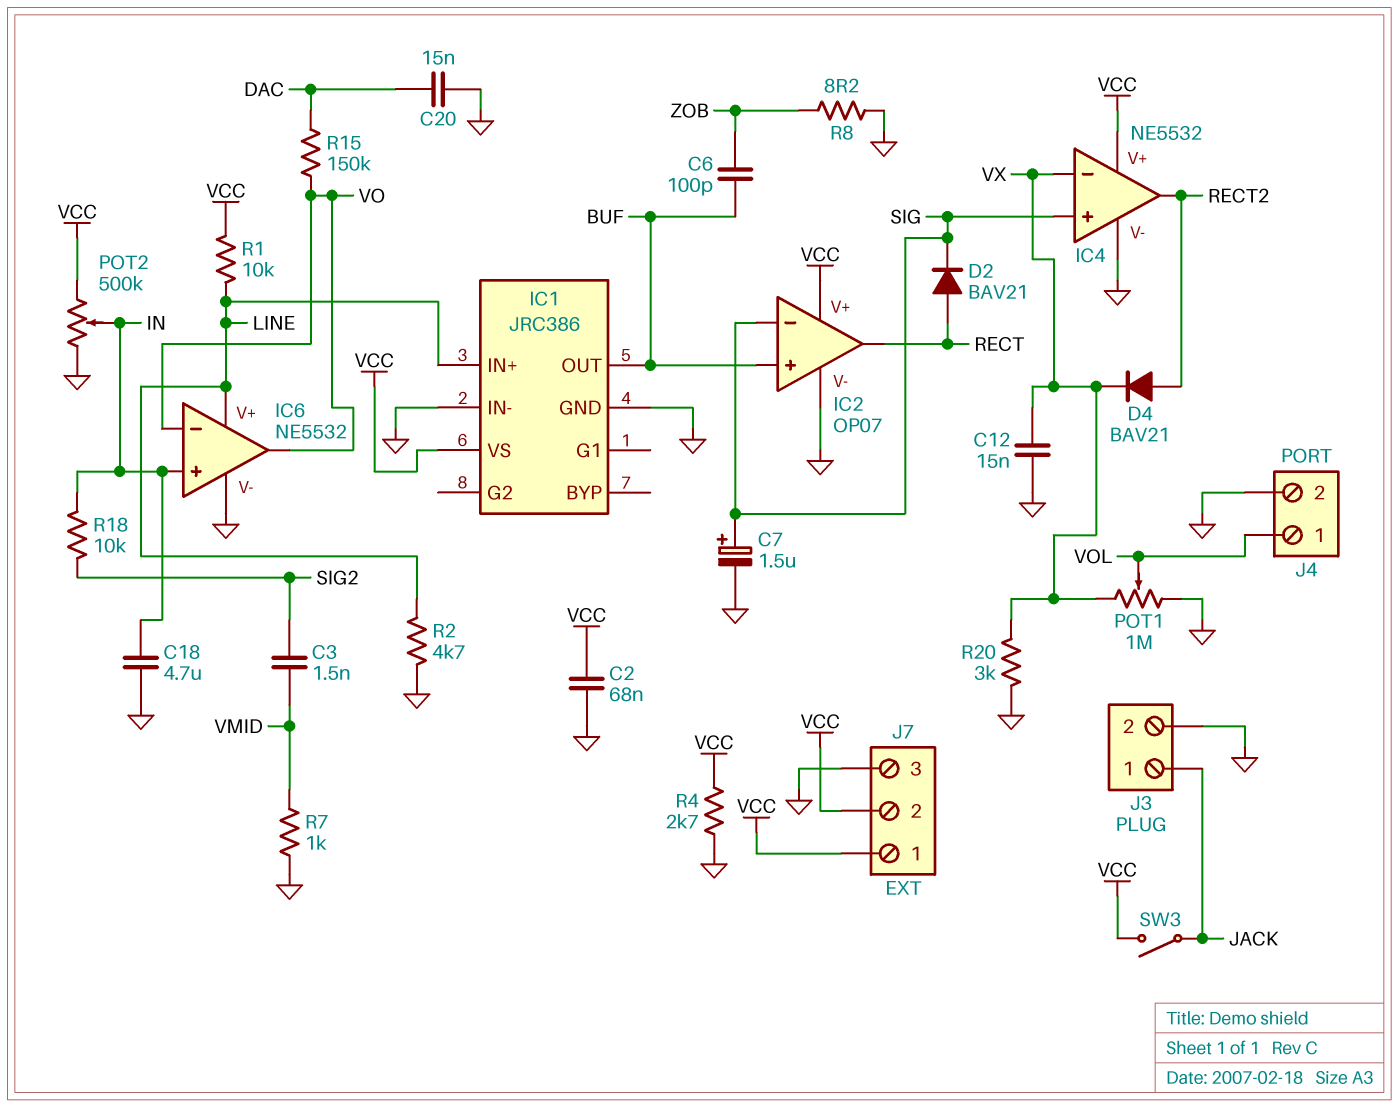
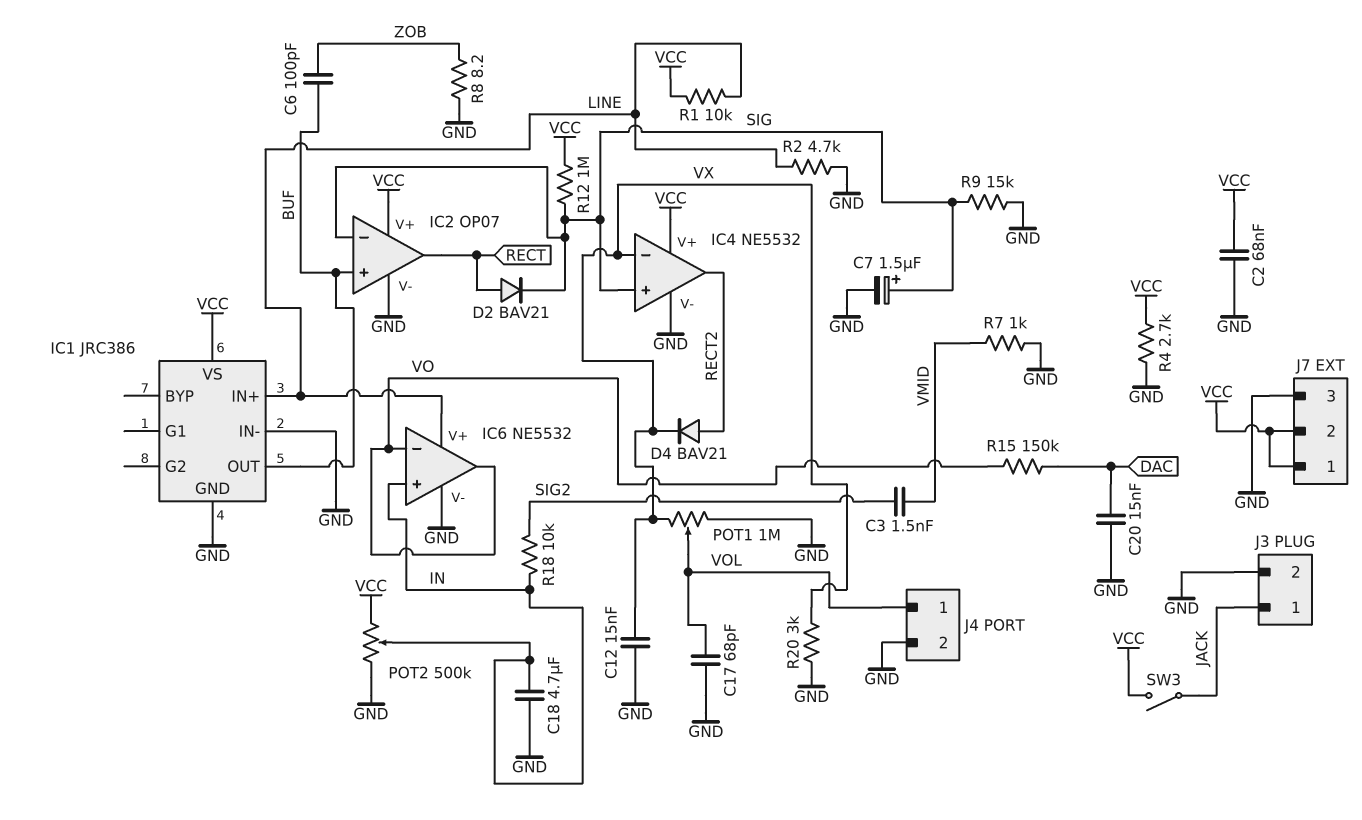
C17: none -> 68pF (GND, VOL)
R9: none -> 15k (GND, SIG)
R12: none -> 1M (SIG, VCC)

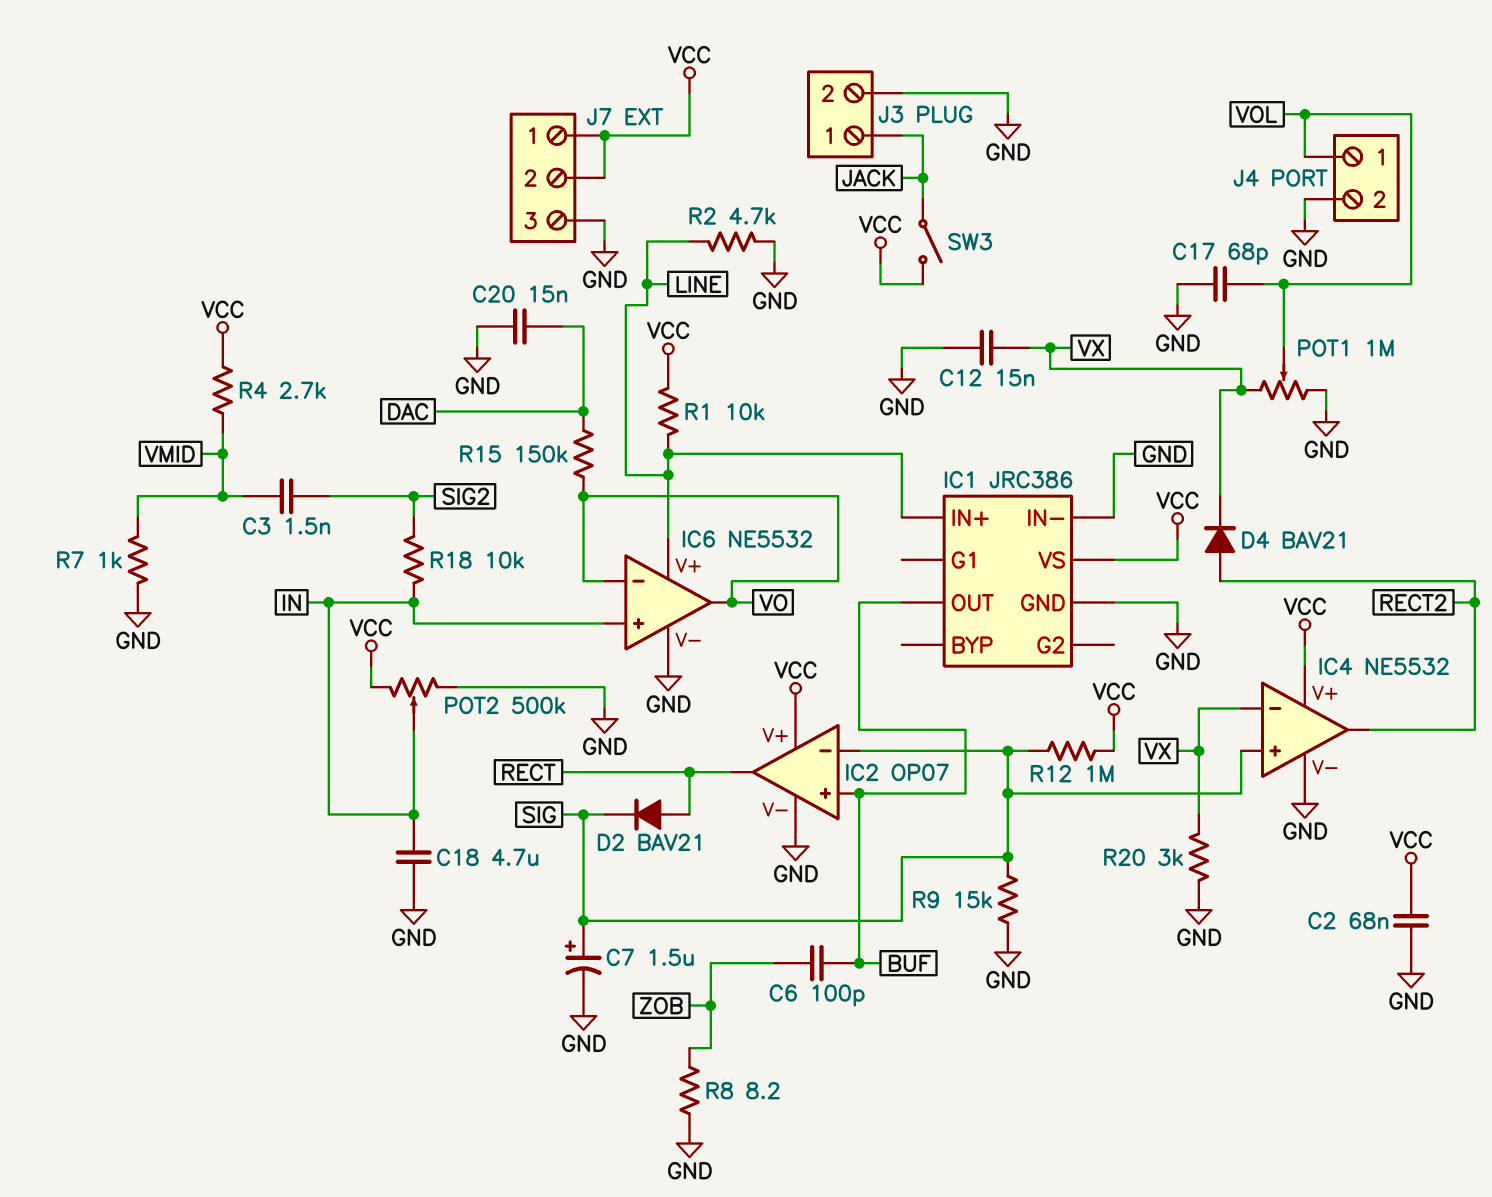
R4: 2.7k (GND, VCC) -> 2.7k (VCC, VMID)

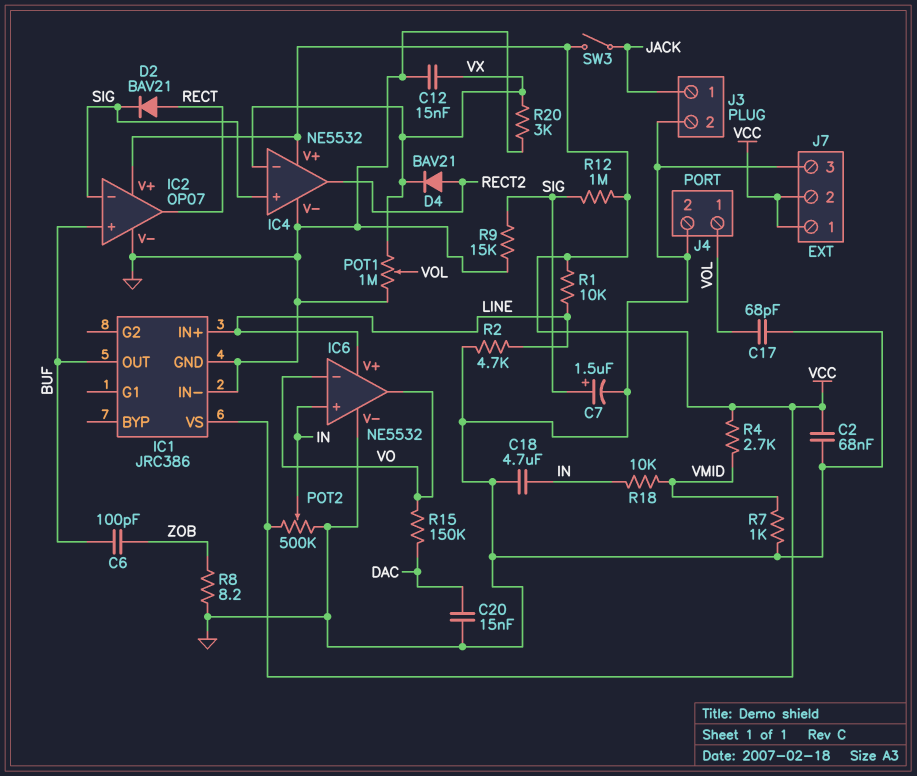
C3: 1.5nF (SIG2, VMID) -> none
R18: 10k (IN, SIG2) -> 10k (IN, VMID)

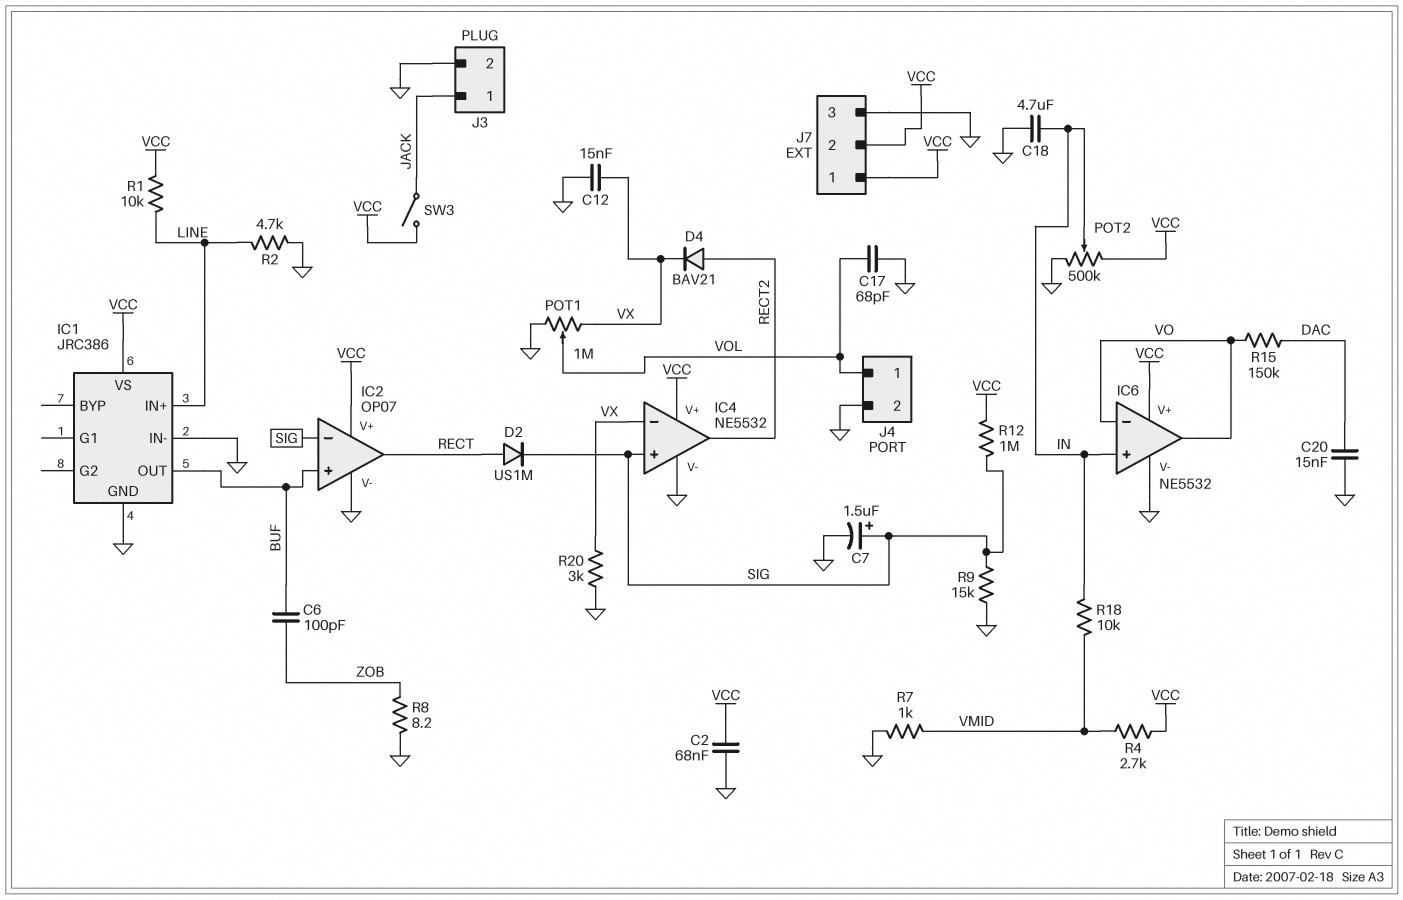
D2: diode BAV21 (A RECT, K SIG) -> diode US1M (A RECT, K SIG)
IC6 pin V+: LINE -> VCC

